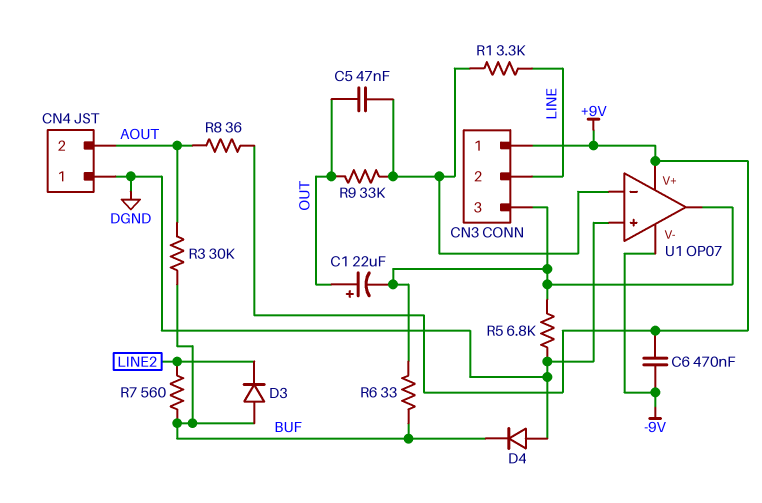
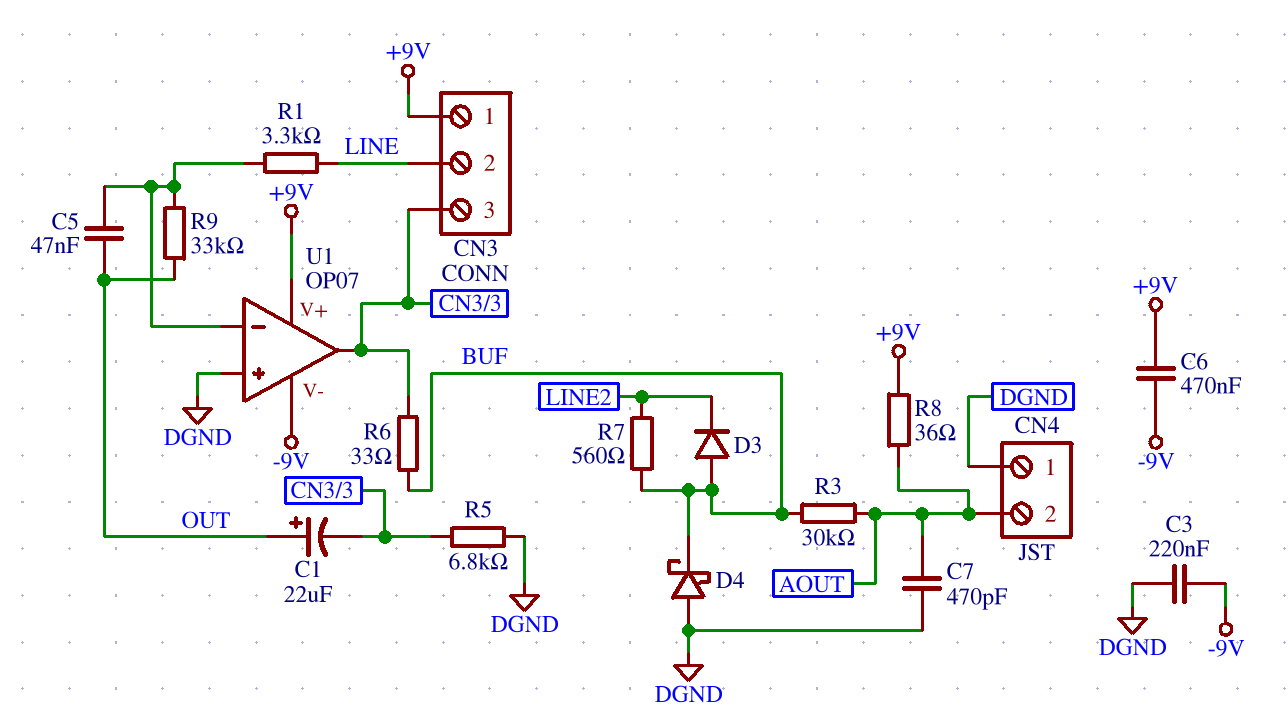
C3: none -> 220nF (-9V, DGND)
C7: none -> 470pF (AOUT, DGND)
D4: diode (A DGND, K BUF) -> schottky (A DGND, K BUF)

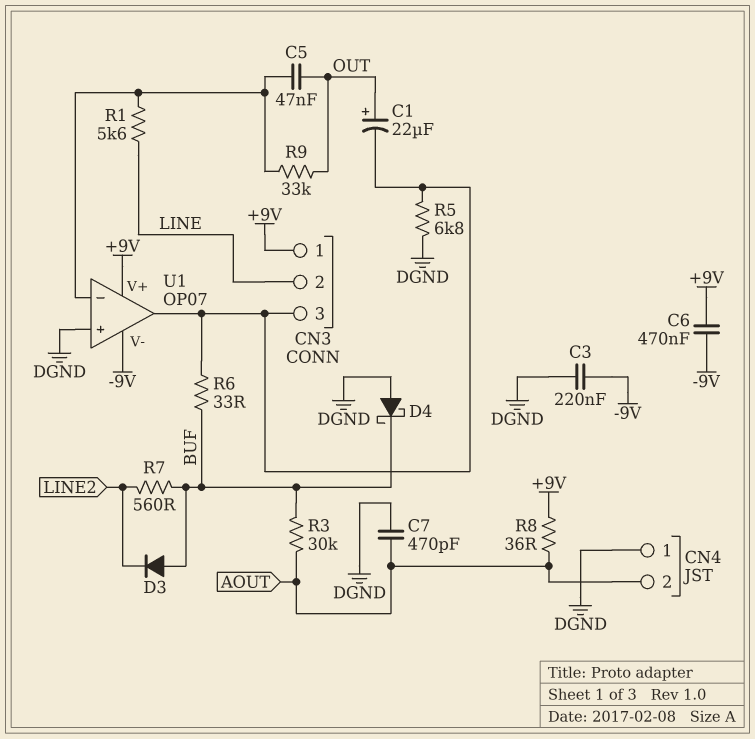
R1: 3.3k (LINE, U1/in-) -> 5.6k (LINE, U1/in-)

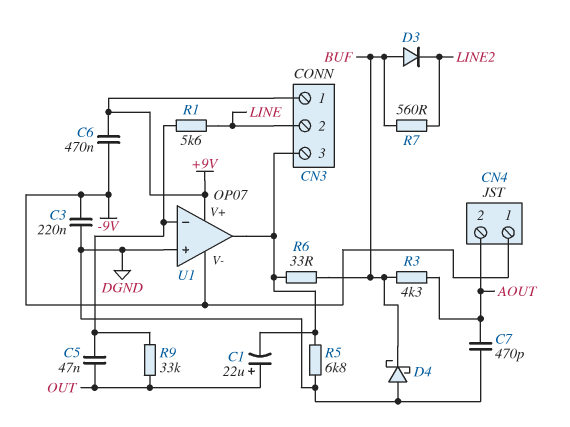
CN4 pin 1: DGND -> -9V
R3: 30k (AOUT, BUF) -> 4.3k (AOUT, BUF)
R8: 36 (+9V, AOUT) -> none

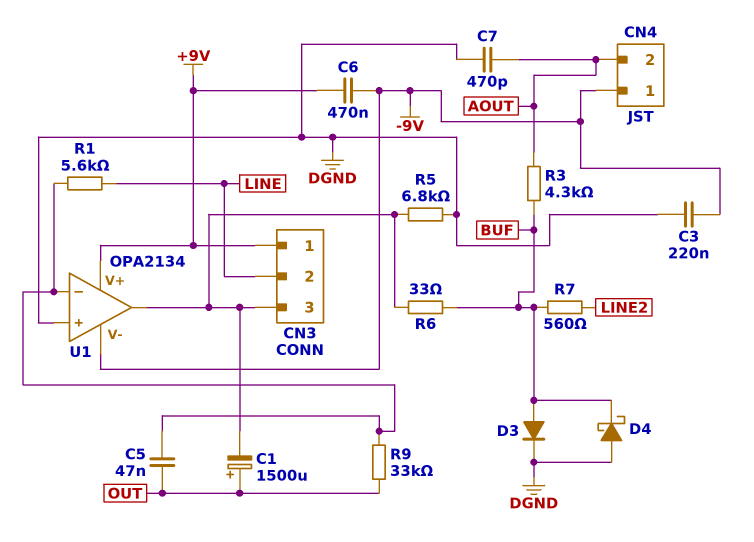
C1: 22uF (plus OUT, minus CN3/3) -> 1500uF (plus OUT, minus CN3/3)
D3: diode (A BUF, K LINE2) -> diode (A BUF, K DGND)
U1: OP07 -> OPA2134

